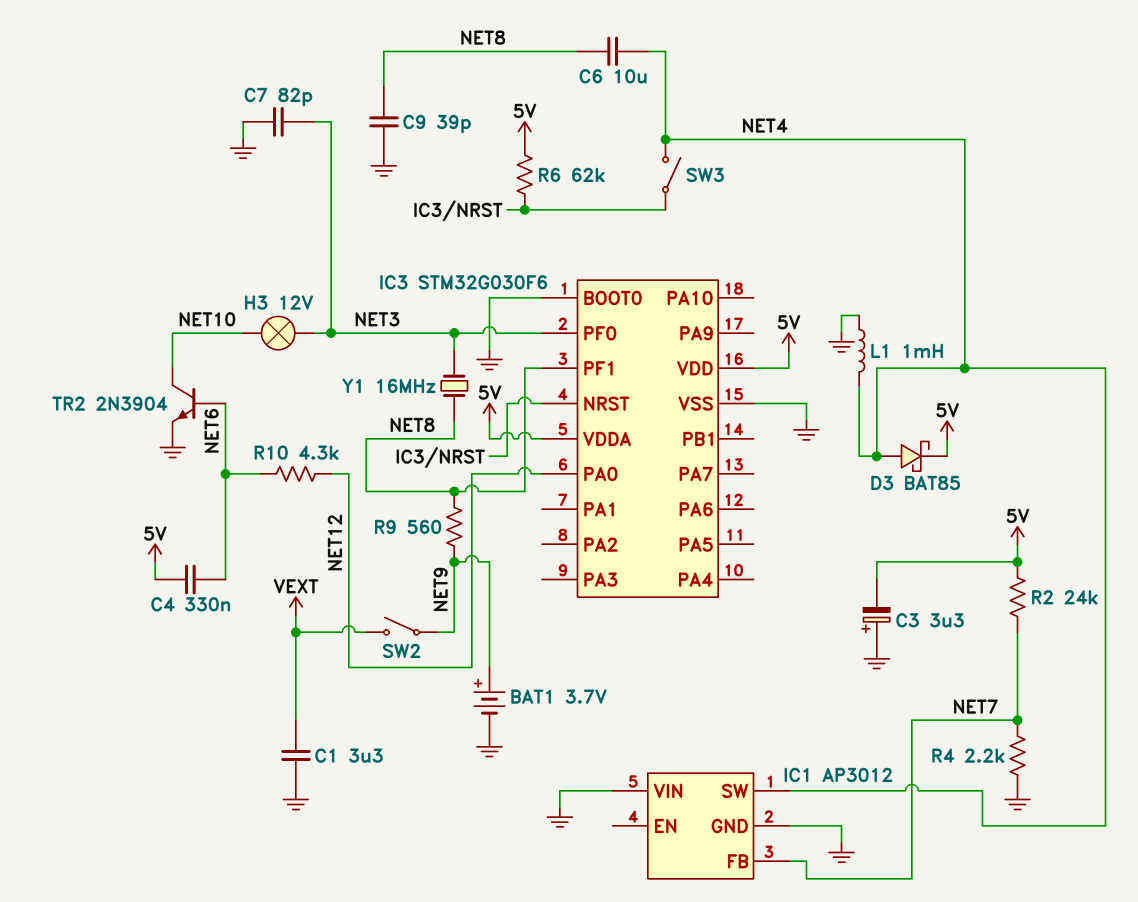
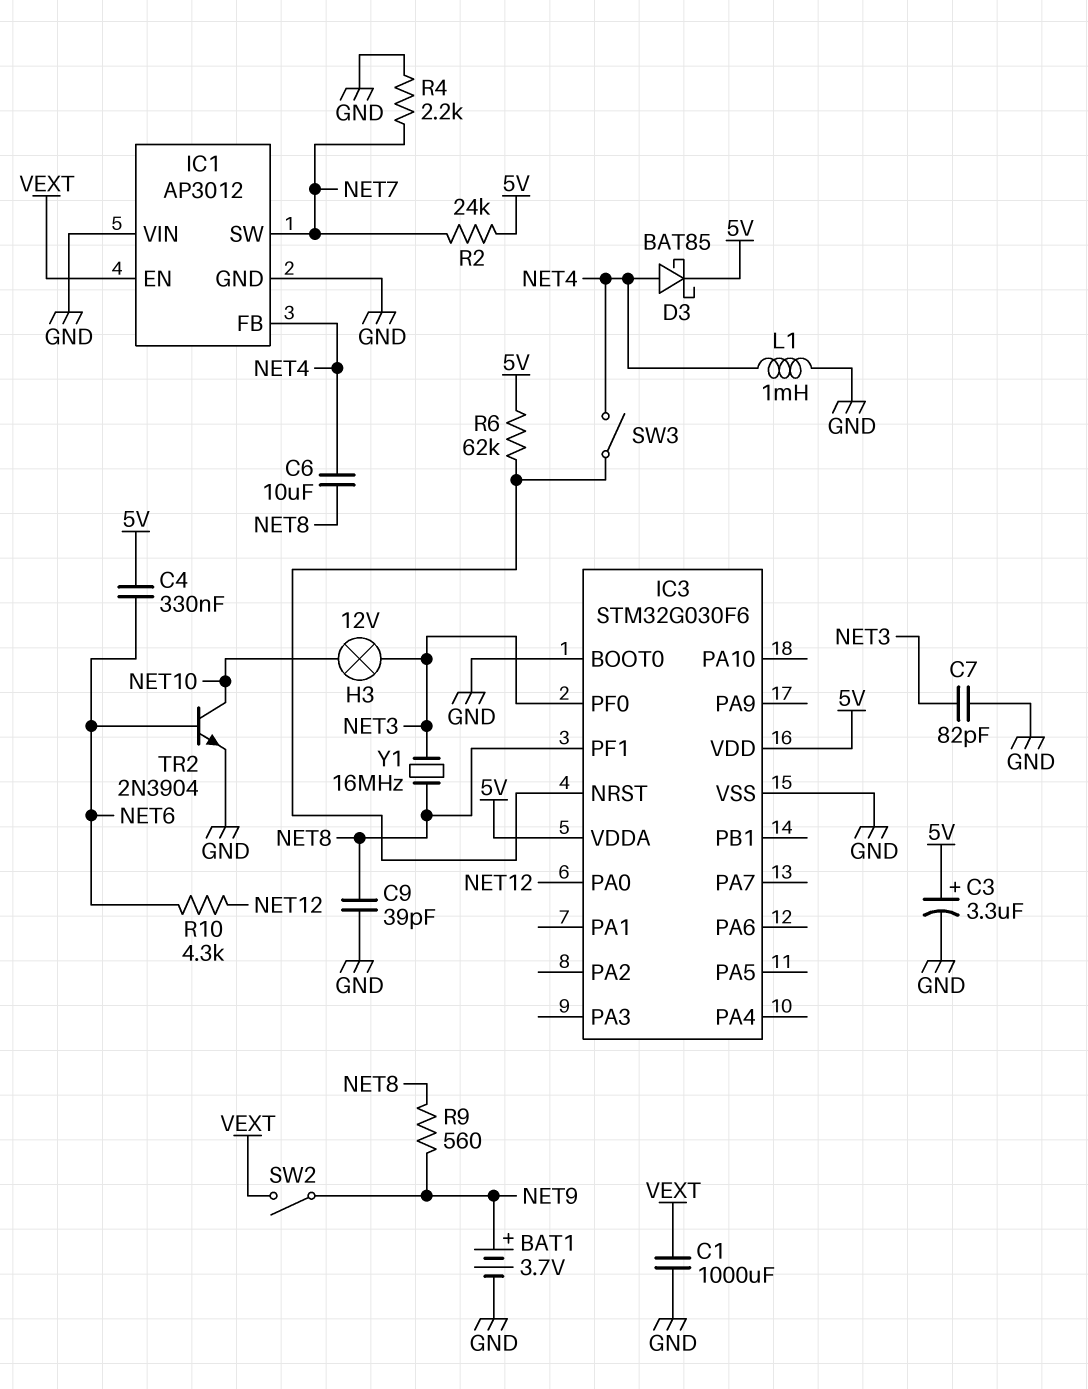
C1: 3.3uF (GND, VEXT) -> 1000uF (GND, VEXT)
C3: 3.3uF (plus GND, minus 5V) -> 3.3uF (plus 5V, minus GND)
IC1 pin EN: none -> VEXT
IC1 pin FB: NET7 -> NET4
IC1 pin SW: NET4 -> NET7

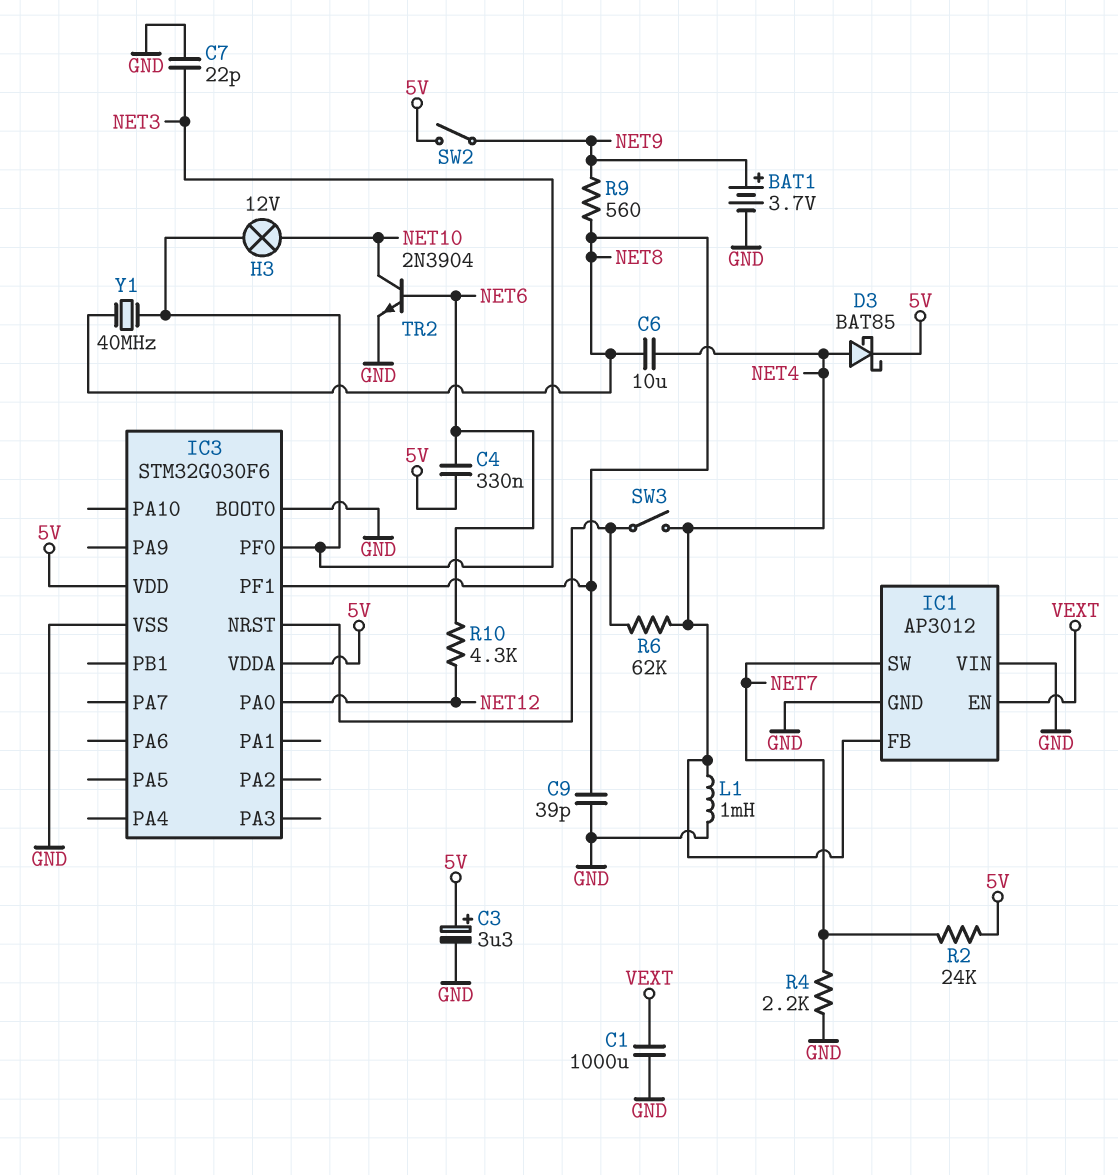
C7: 82pF (GND, NET3) -> 22pF (GND, NET3)
R6: 62k (5V, IC3/NRST) -> 62k (IC3/NRST, NET4)
SW2: switch (NET9, VEXT) -> switch (5V, NET9)
Y1: 16MHz (NET3, NET8) -> 40MHz (NET3, NET8)

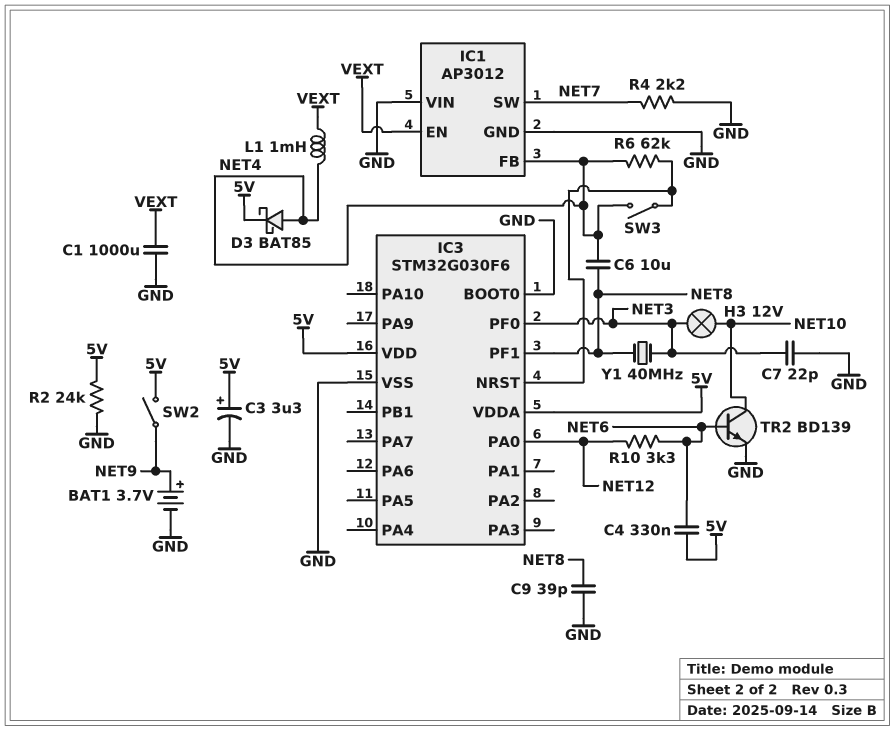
L1: 1mH (GND, NET4) -> 1mH (NET4, VEXT)
R2: 24k (5V, NET7) -> 24k (5V, GND)
R9: 560 (NET8, NET9) -> none
R10: 4.3k (NET6, NET12) -> 3.3k (NET6, NET12)
TR2: NPN 2N3904 (B NET6, C NET10, E GND) -> NPN BD139 (B NET6, C NET10, E GND)

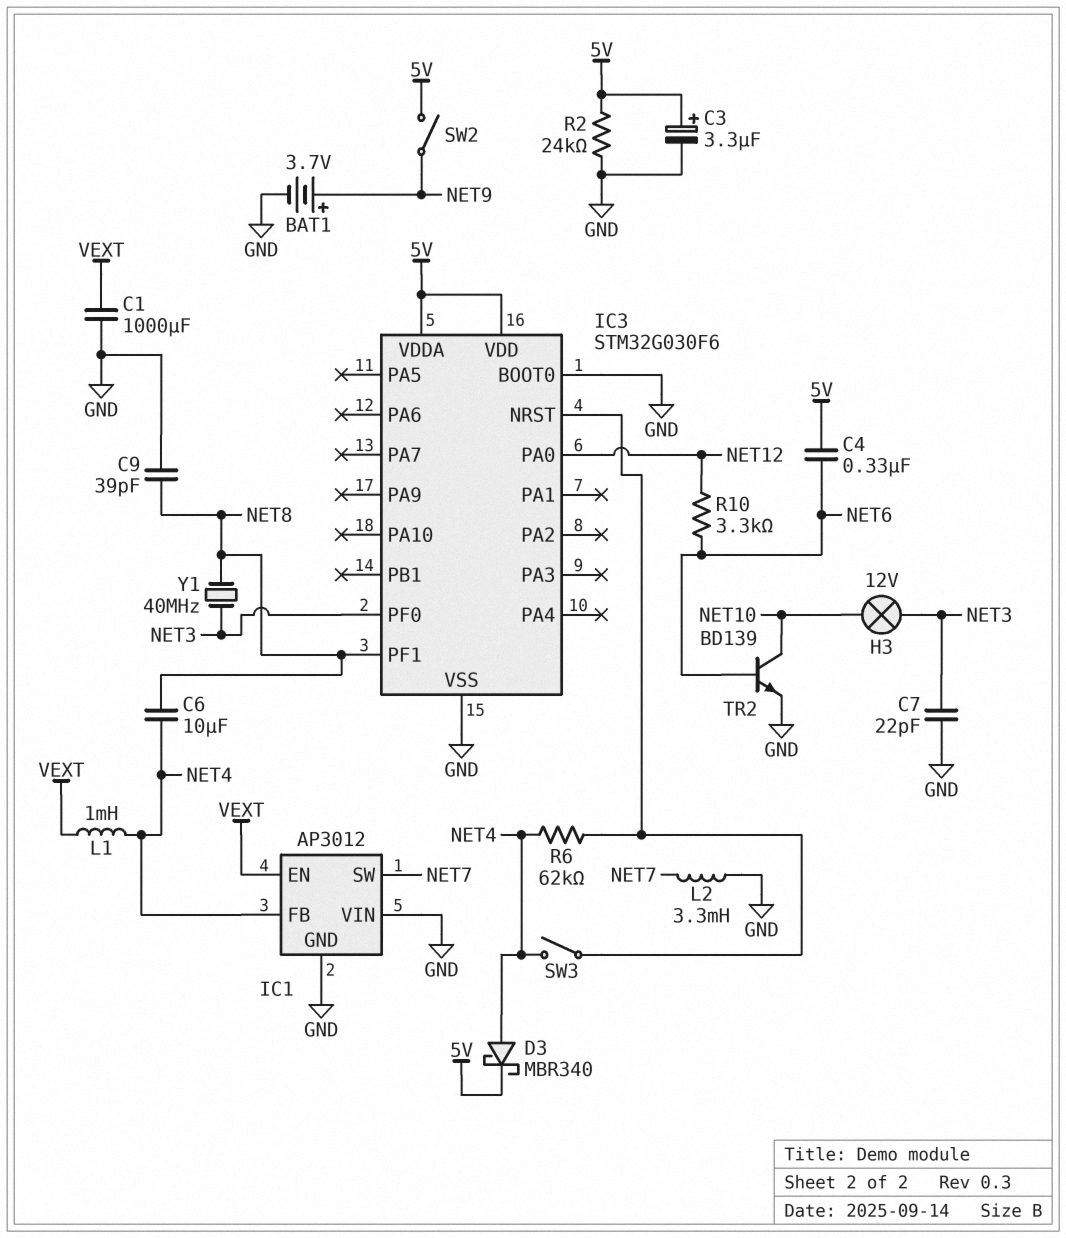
D3: schottky BAT85 (A NET4, K 5V) -> schottky MBR340 (A NET4, K 5V)
L2: none -> 3.3mH (GND, NET7)
R4: 2.2k (GND, NET7) -> none

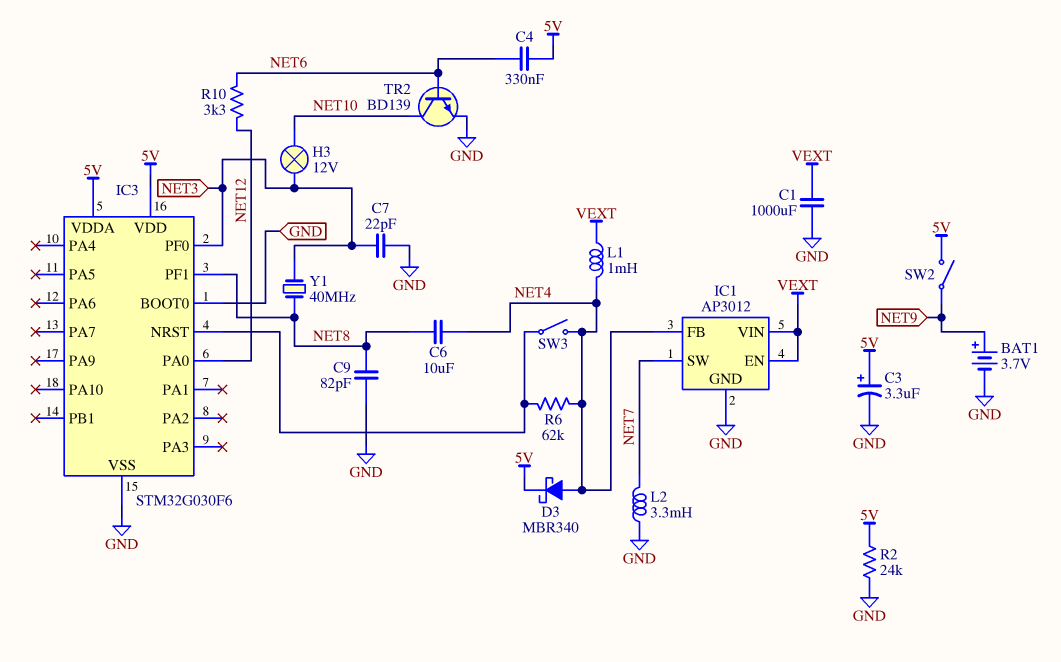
C9: 39pF (GND, NET8) -> 82pF (GND, NET8)
IC1 pin VIN: GND -> VEXT

